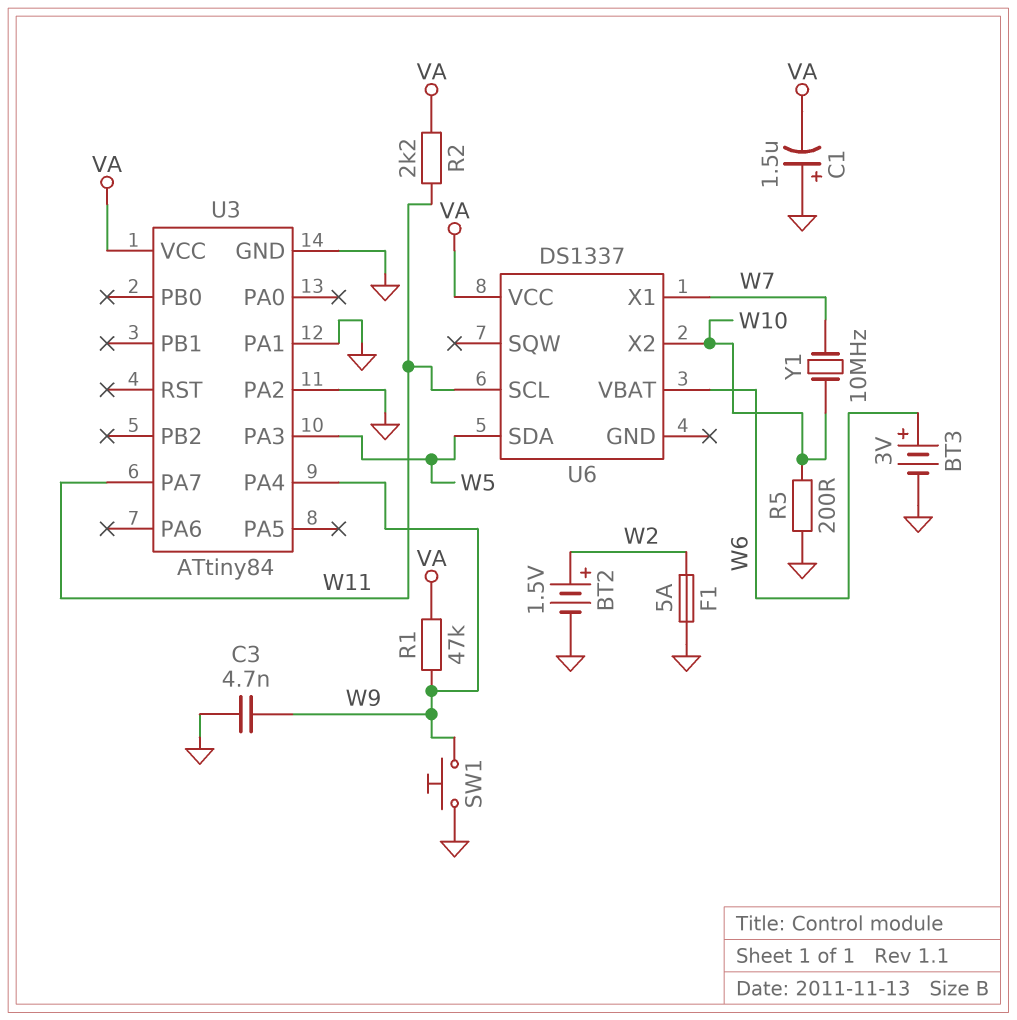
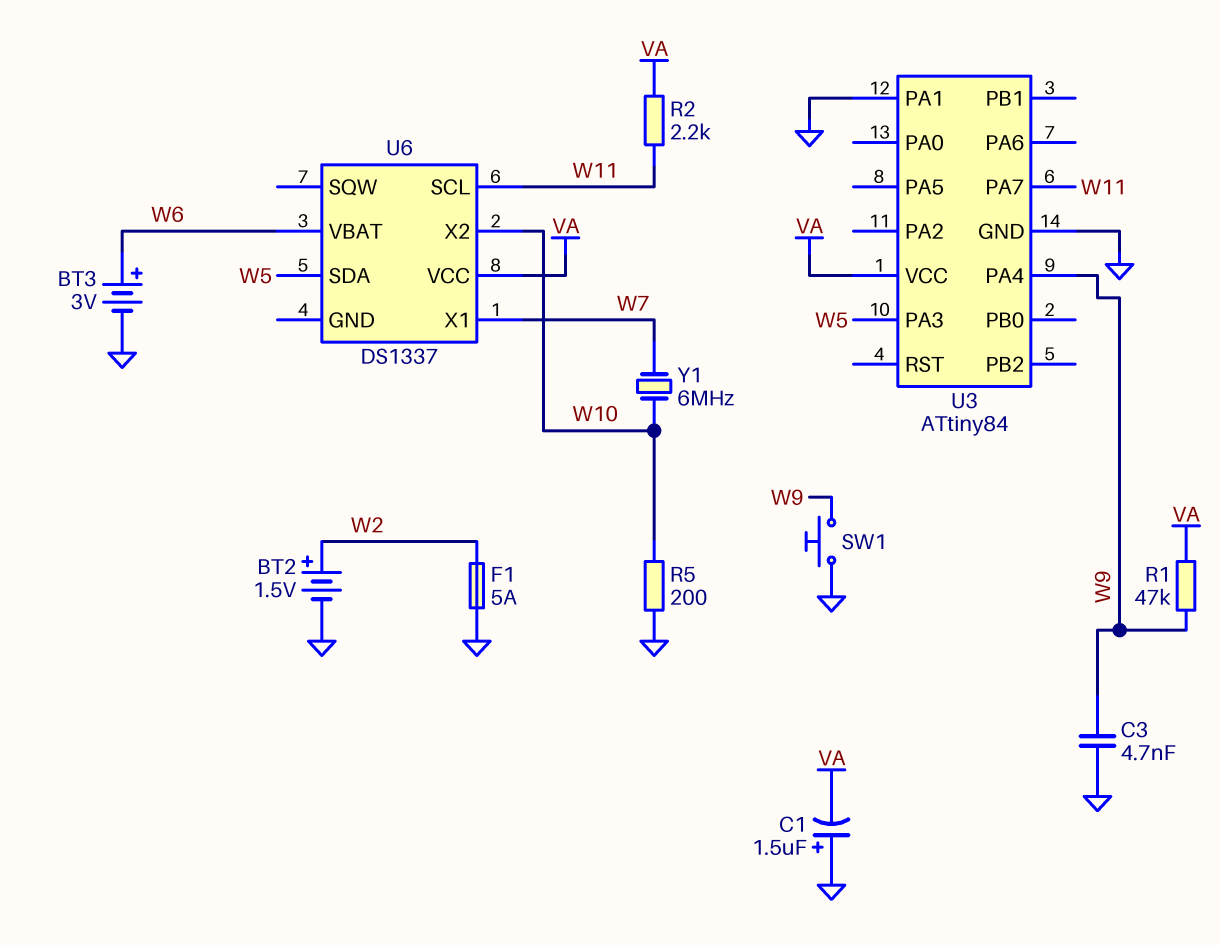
U3 pin PA2: GND -> none
Y1: 10MHz (W7, W10) -> 6MHz (W7, W10)

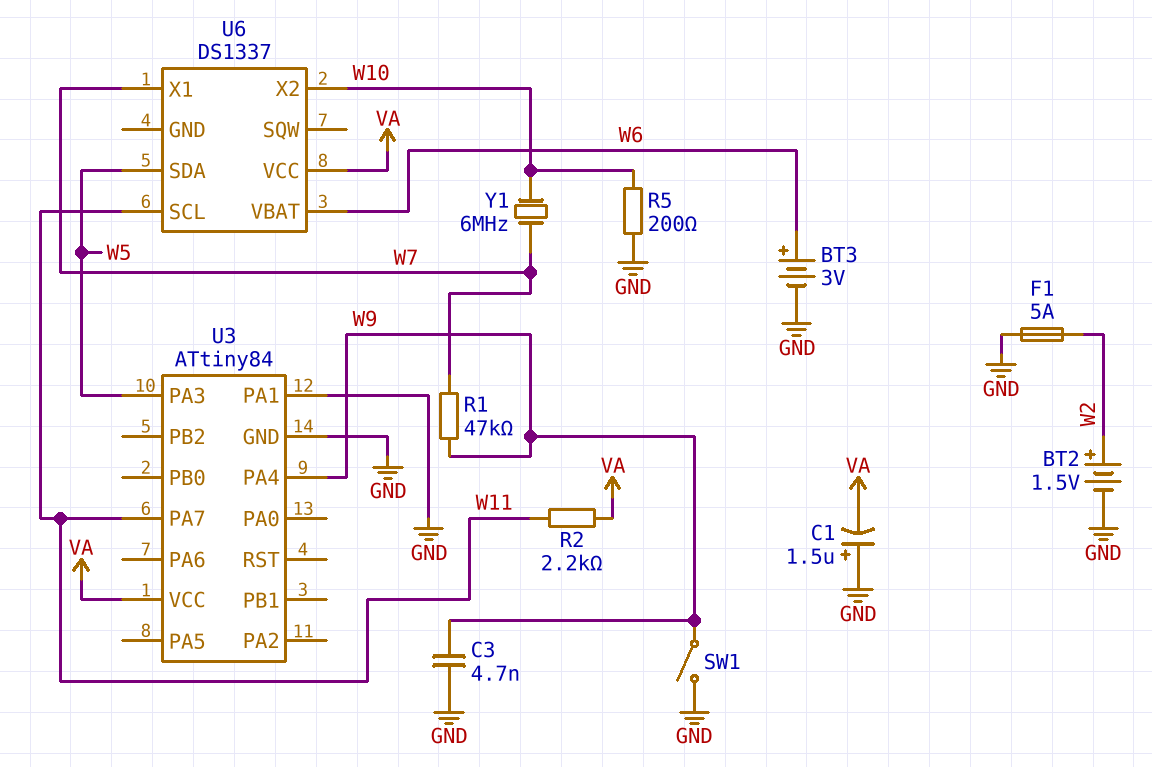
R1: 47k (VA, W9) -> 47k (W7, W9)
SW1: button (GND, W9) -> switch (GND, W9)

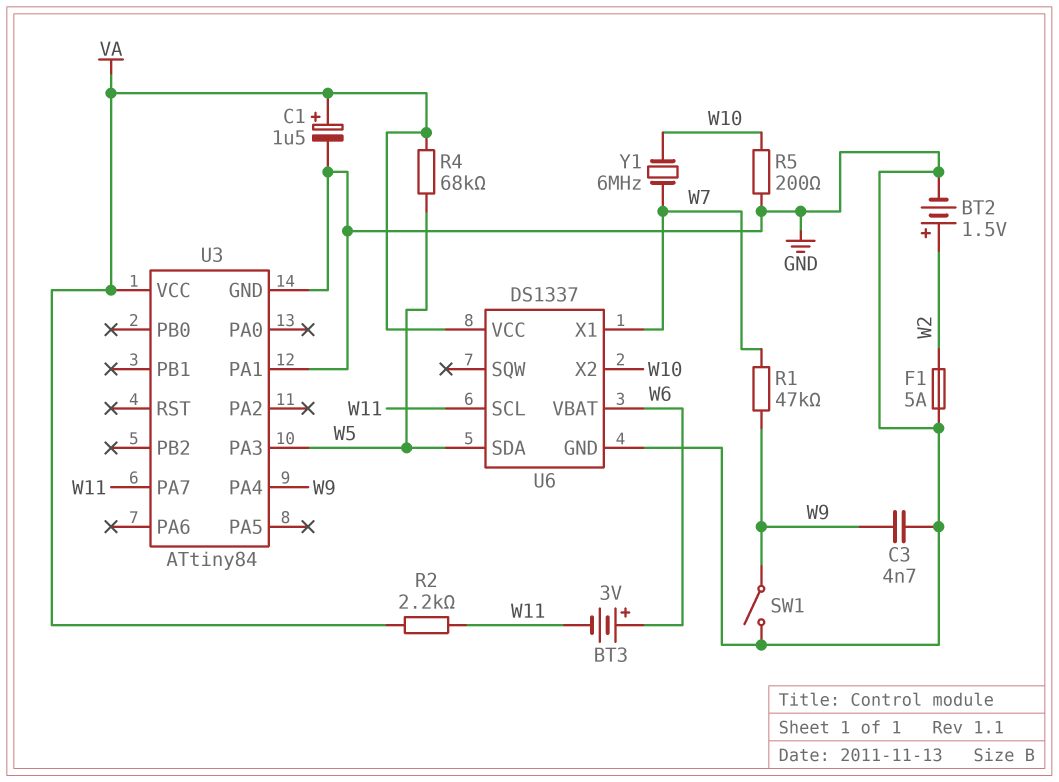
BT3: 3V (plus W6, minus GND) -> 3V (plus W6, minus W11)
C1: 1.5uF (plus GND, minus VA) -> 1.5uF (plus VA, minus GND)
R4: none -> 68k (VA, W5)
U6 pin GND: none -> GND

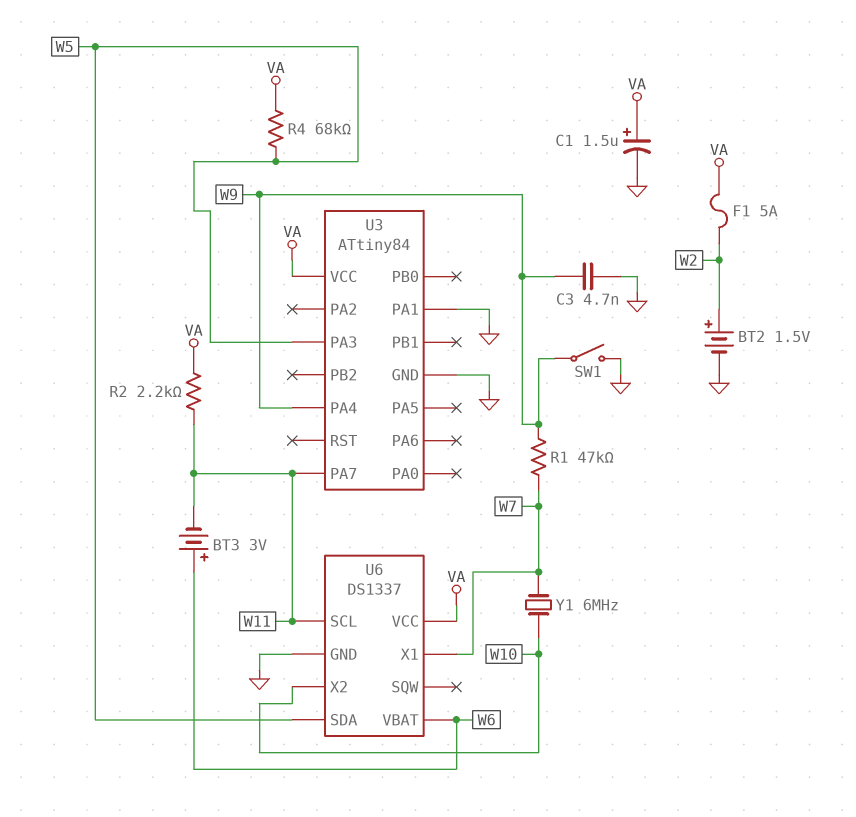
F1: 5A (GND, W2) -> 5A (VA, W2)
R5: 200 (GND, W10) -> none

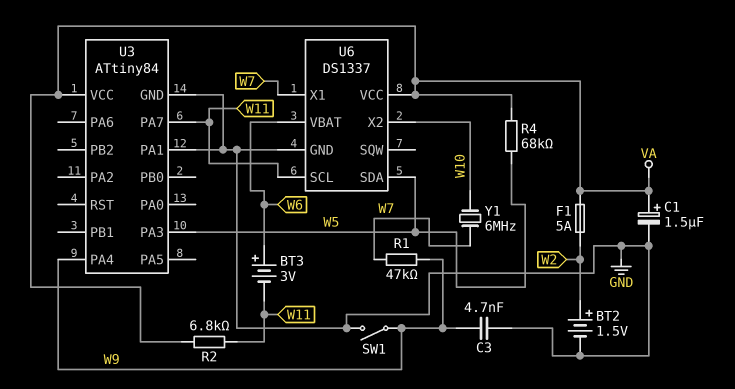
R2: 2.2k (VA, W11) -> 6.8k (VA, W11)

